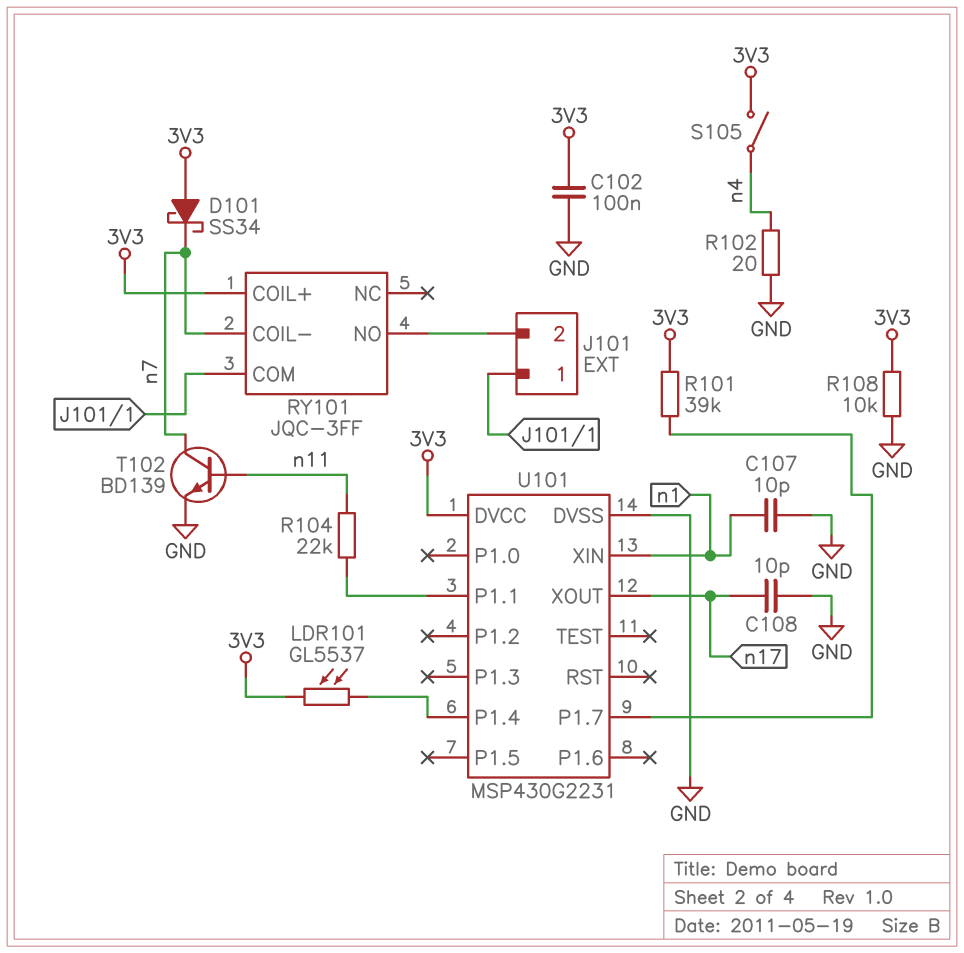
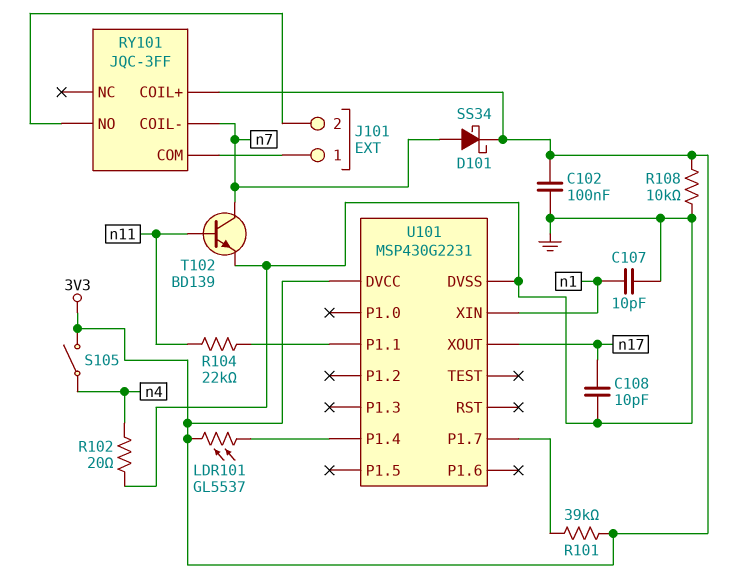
D101: schottky SS34 (A 3V3, K n7) -> schottky SS34 (A n7, K 3V3)

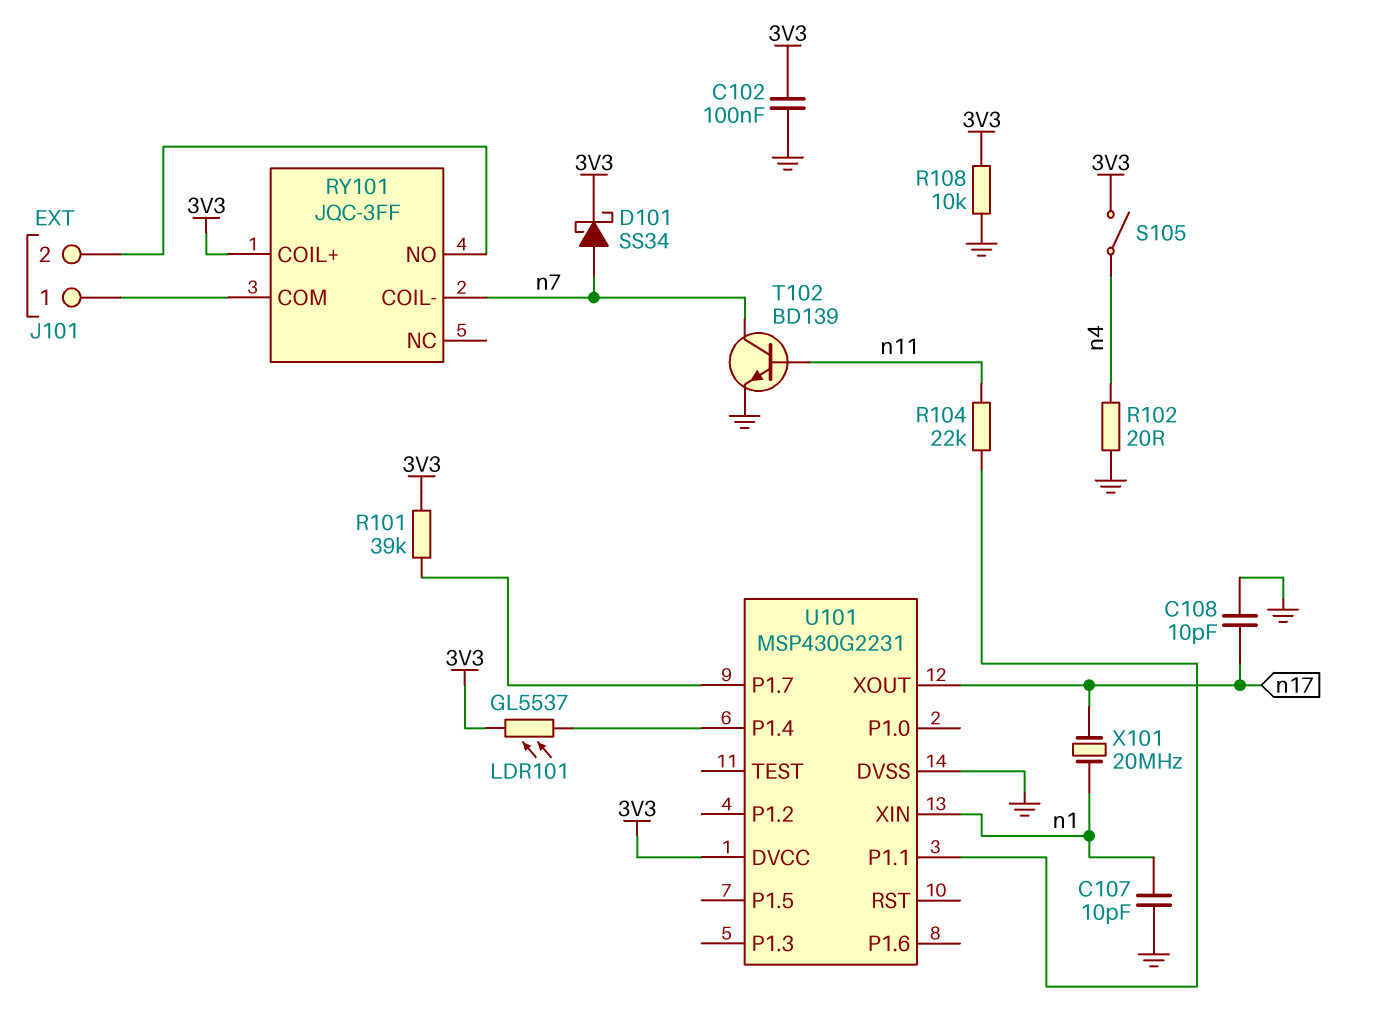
X101: none -> 20MHz (n1, n17)

